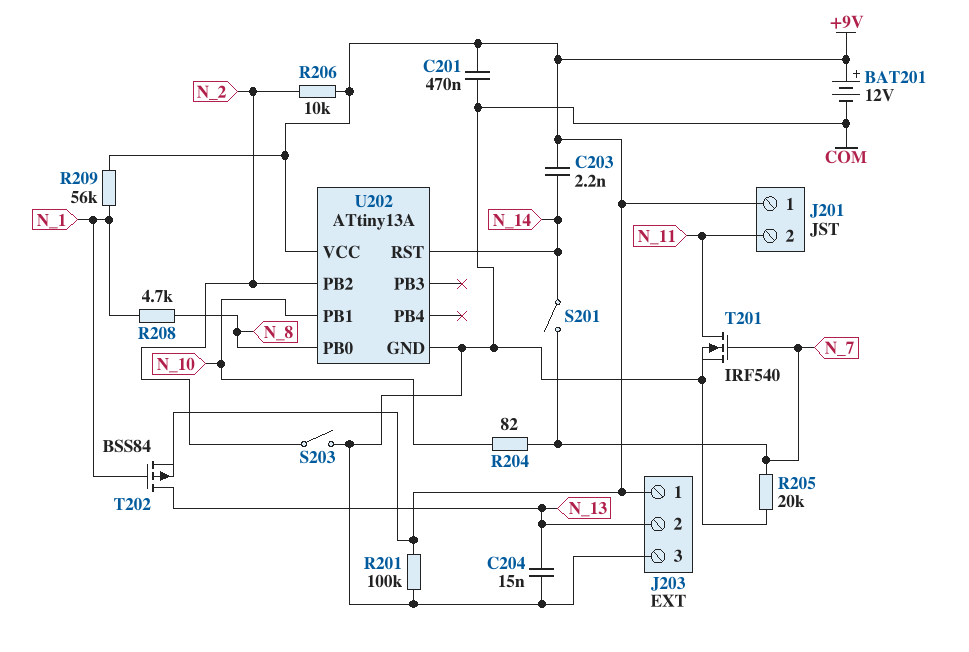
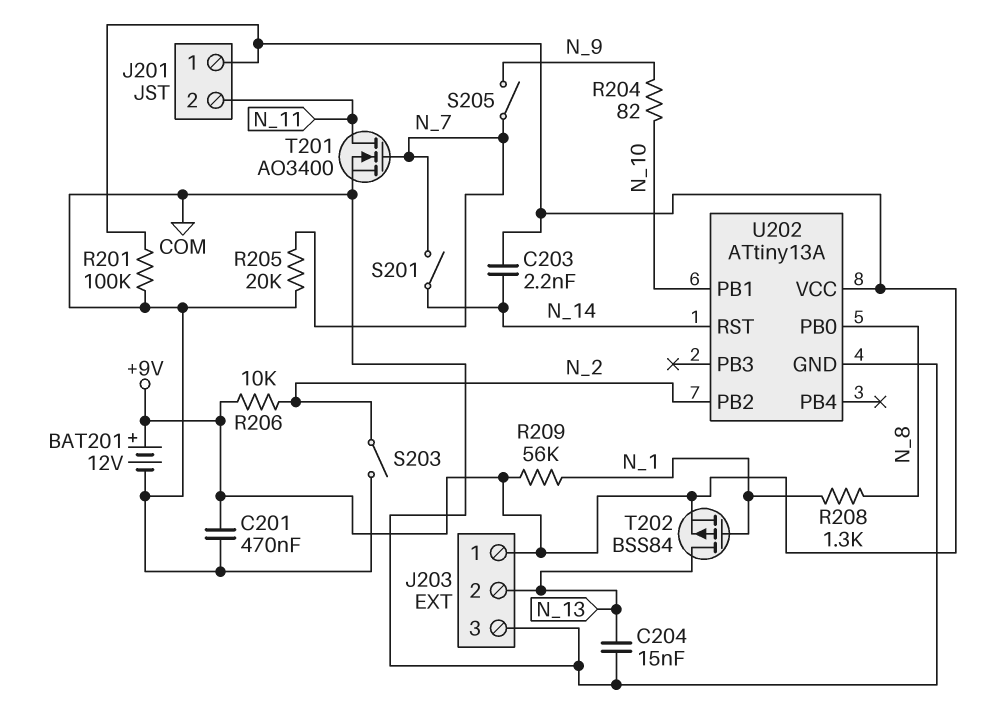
R204: 82 (N_7, N_10) -> 82 (N_9, N_10)
R208: 4.7k (N_1, N_8) -> 1.3k (N_1, N_8)
S205: none -> switch (N_7, N_9)
T201: NMOS IRF540 (G N_7, D N_11, S COM) -> NMOS AO3400 (G N_7, D N_11, S COM)

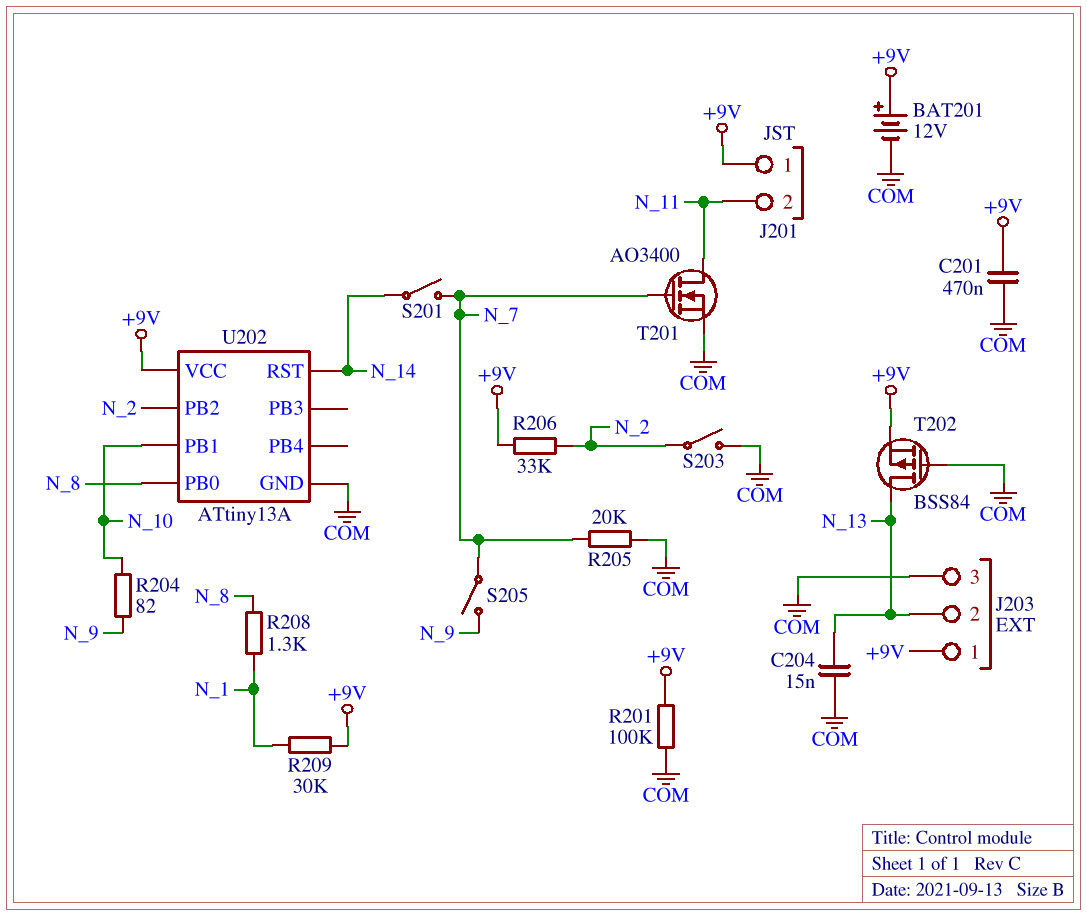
C203: 2.2nF (+9V, N_14) -> none
R206: 10k (+9V, N_2) -> 33k (+9V, N_2)
R209: 56k (+9V, N_1) -> 30k (+9V, N_1)
T202: PMOS BSS84 (G N_1, D N_13, S +9V) -> PMOS BSS84 (G COM, D N_13, S +9V)

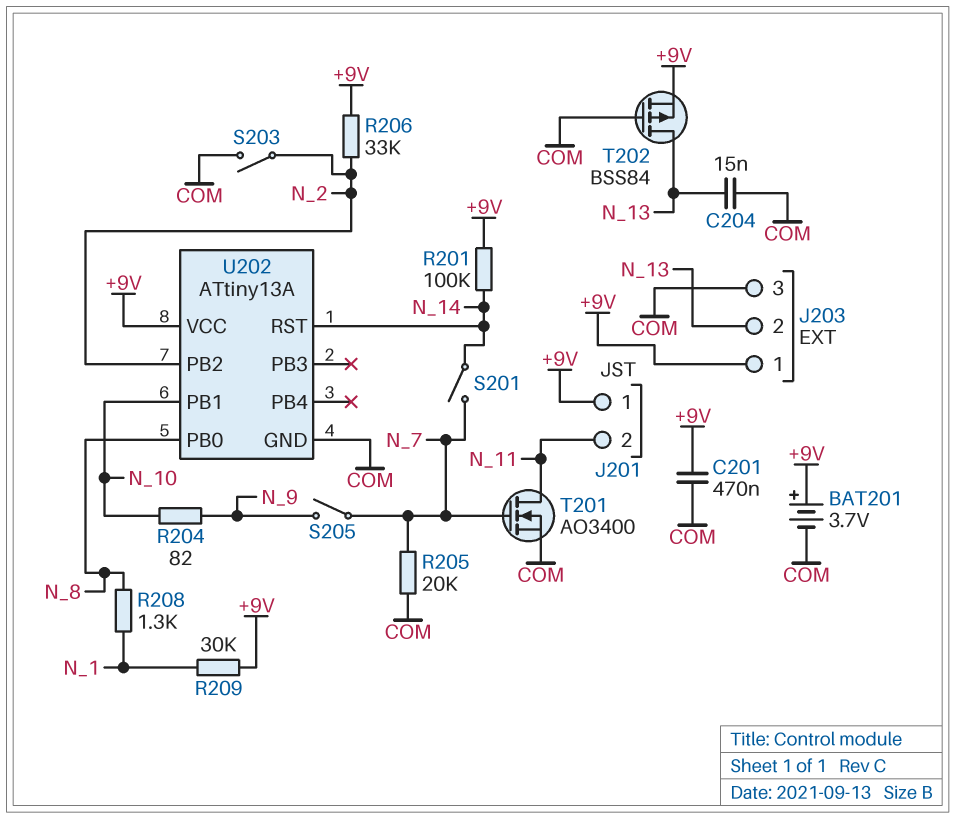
BAT201: 12V (plus +9V, minus COM) -> 3.7V (plus +9V, minus COM)
R201: 100k (+9V, COM) -> 100k (+9V, N_14)

